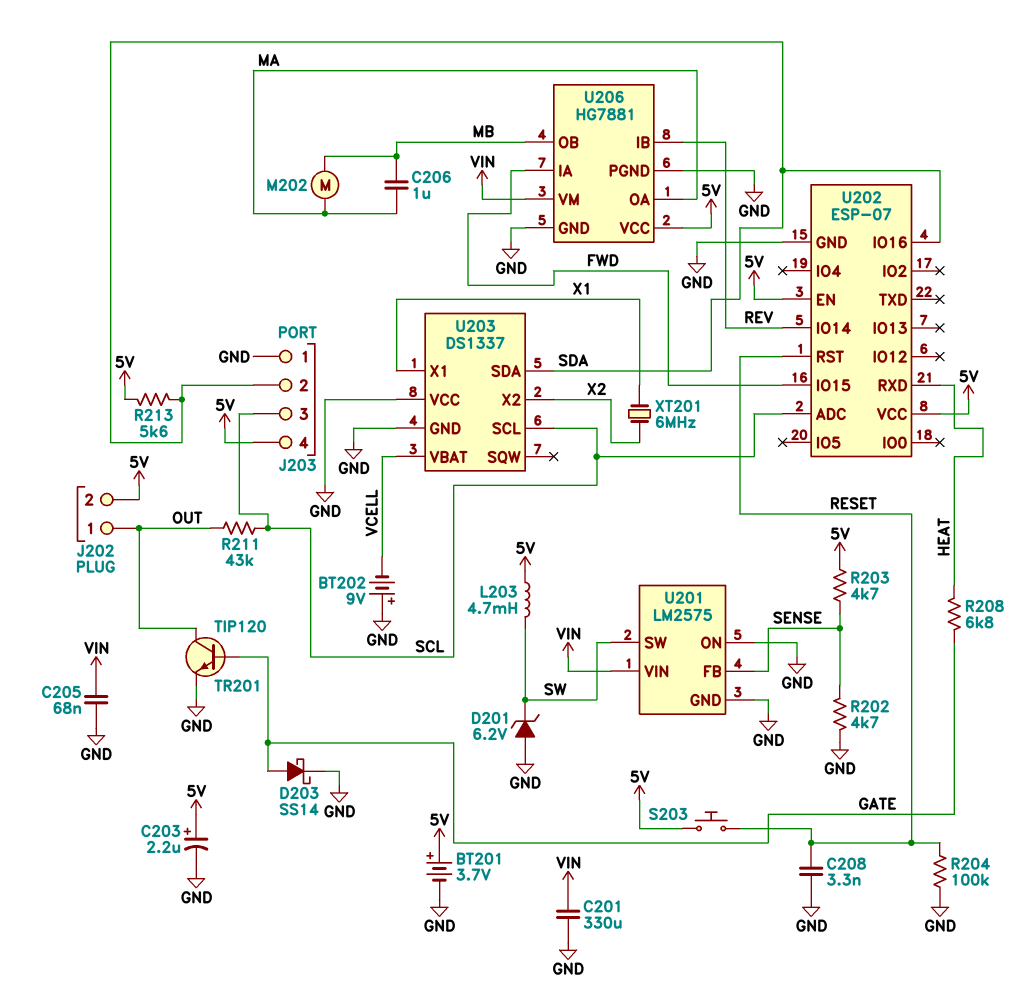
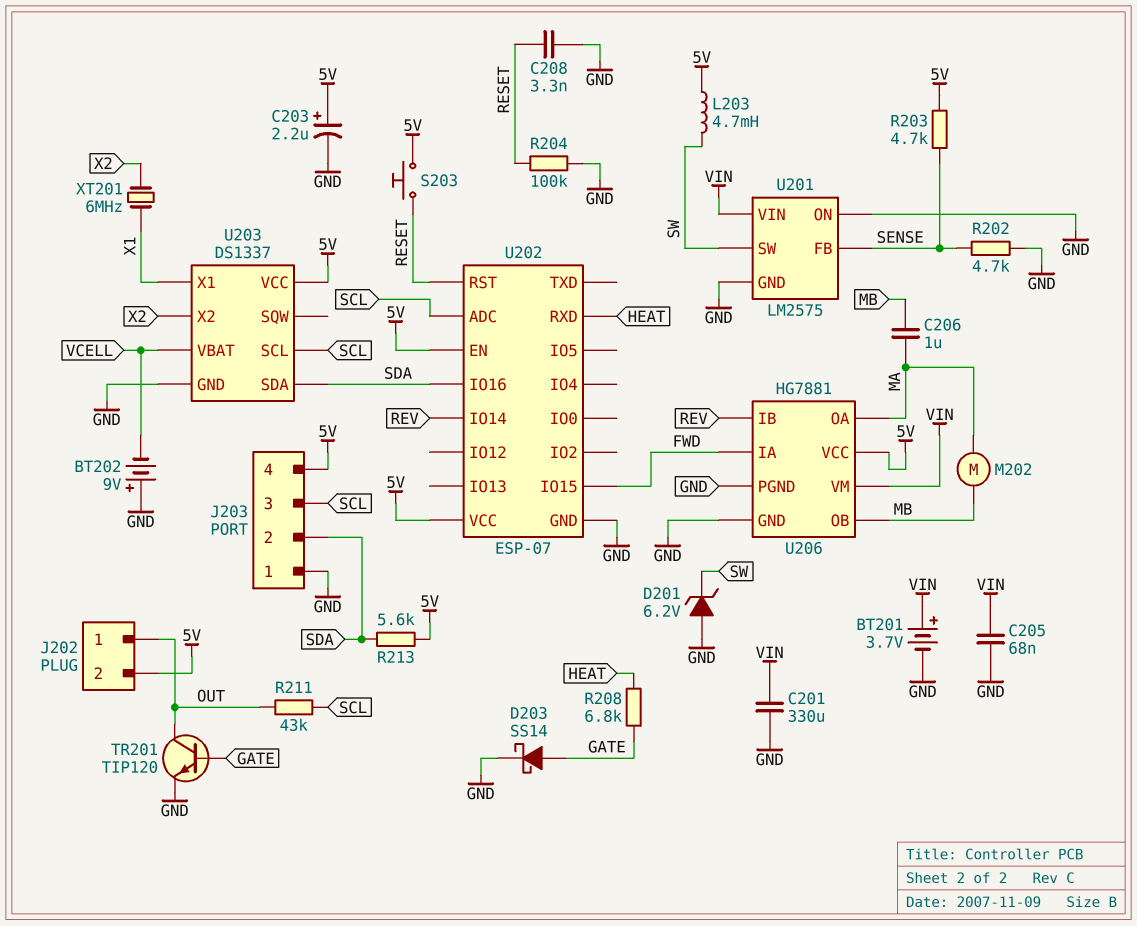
BT201: 3.7V (plus 5V, minus GND) -> 3.7V (plus VIN, minus GND)
U203 pin VCC: GND -> 5V

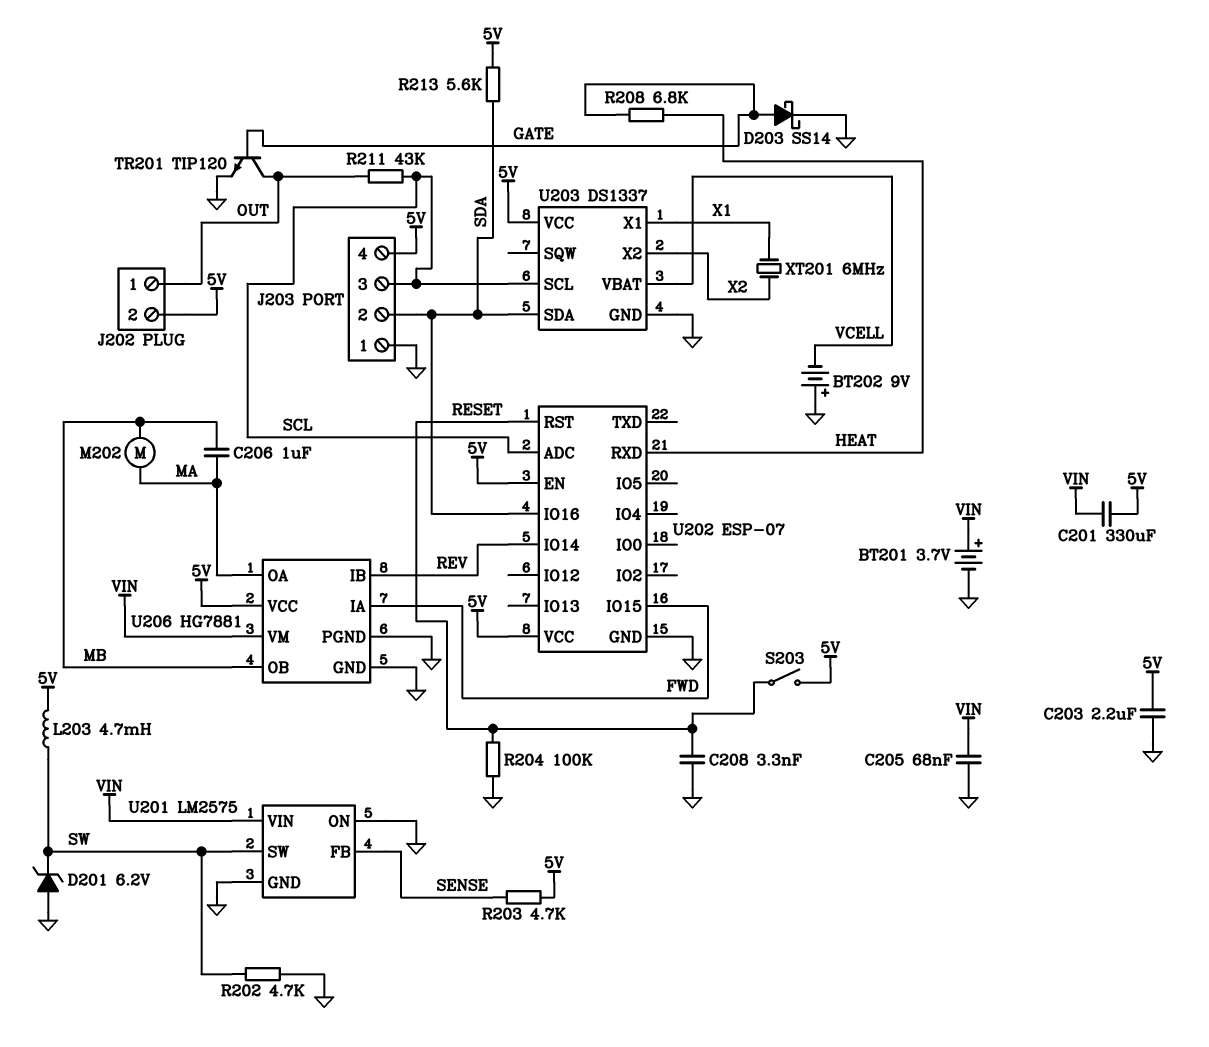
C201: 330uF (GND, VIN) -> 330uF (5V, VIN)
C203: 2.2uF (plus 5V, minus GND) -> 2.2uF (5V, GND)
R202: 4.7k (GND, SENSE) -> 4.7k (GND, SW)
S203: button (5V, RESET) -> switch (5V, RESET)

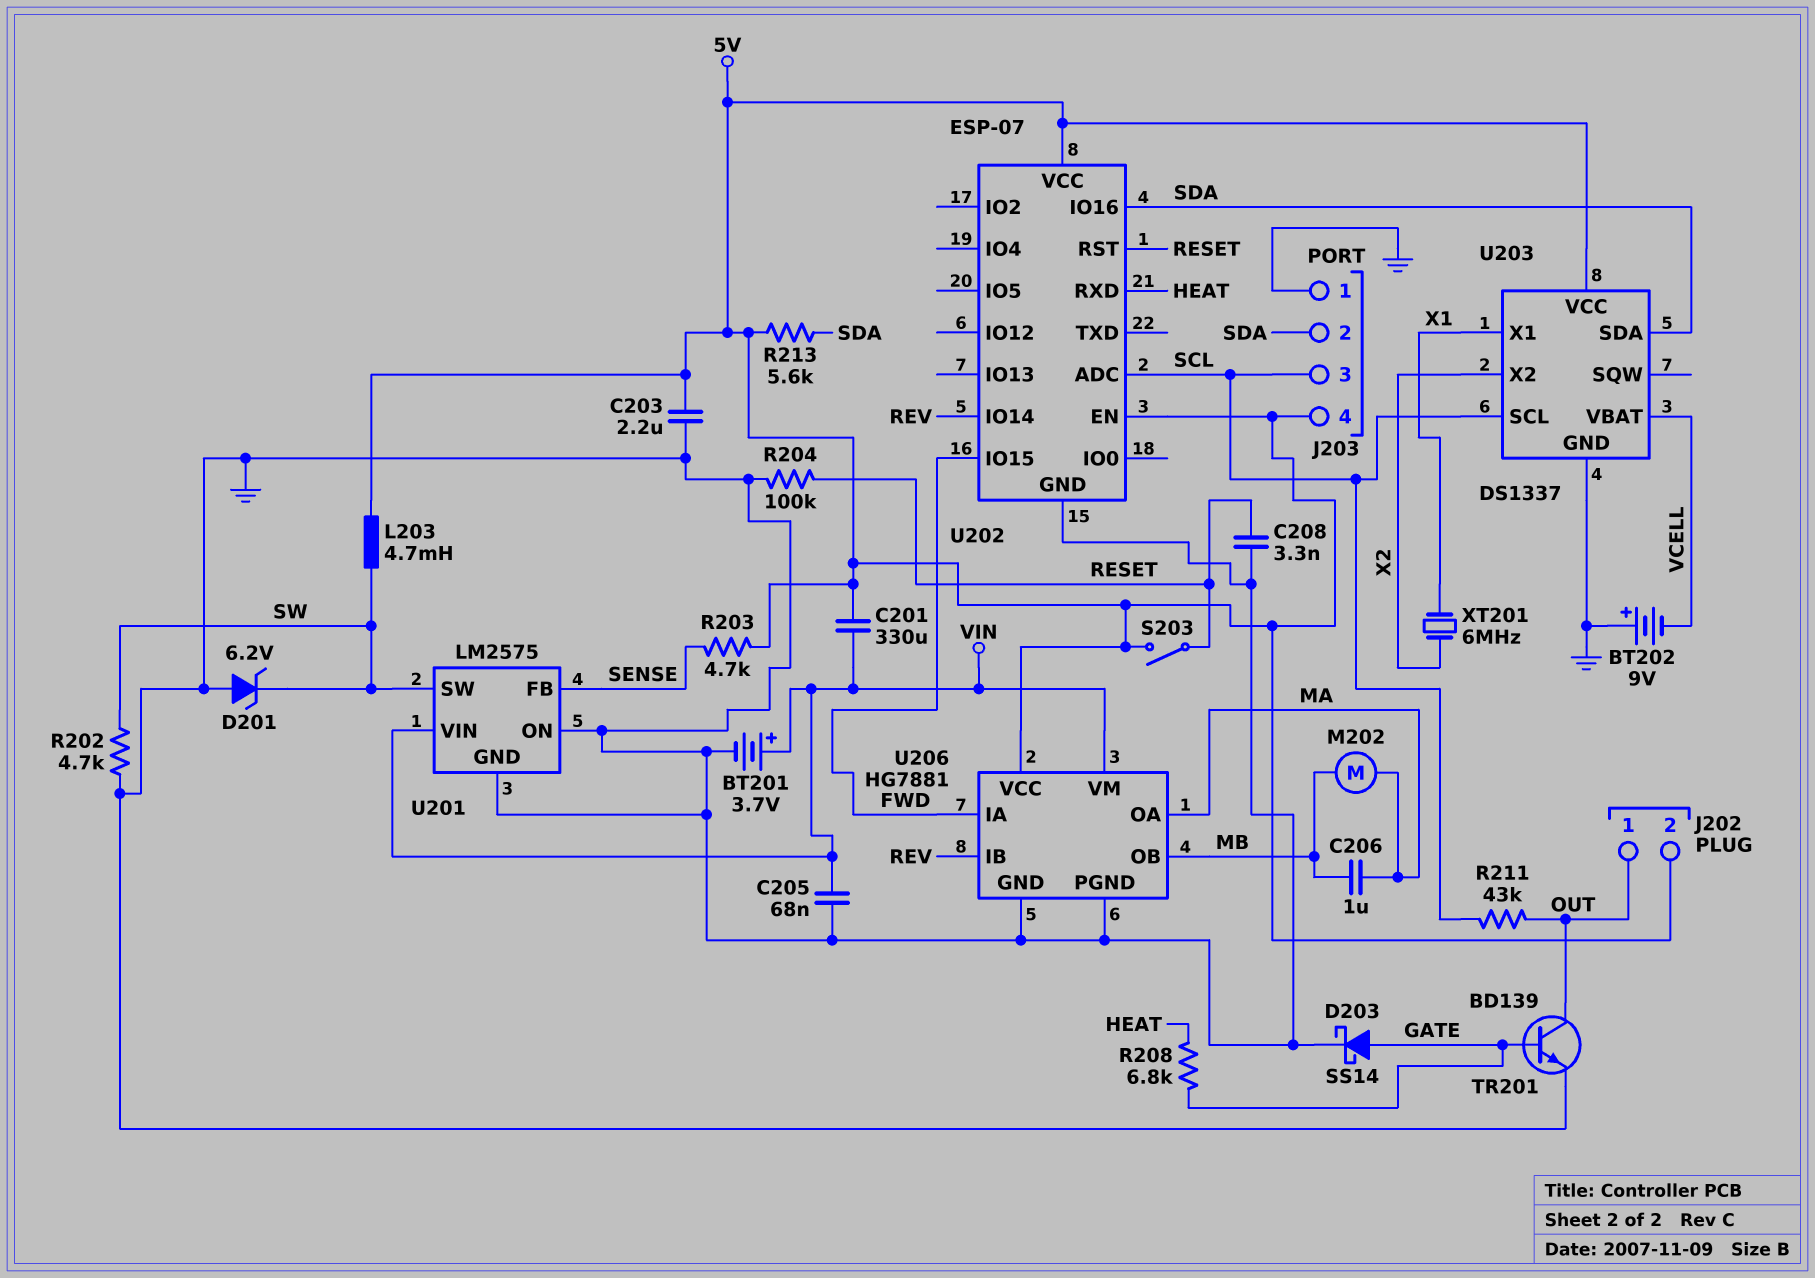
TR201: NPN TIP120 (B GATE, C OUT, E GND) -> NPN BD139 (B GATE, C OUT, E GND)

